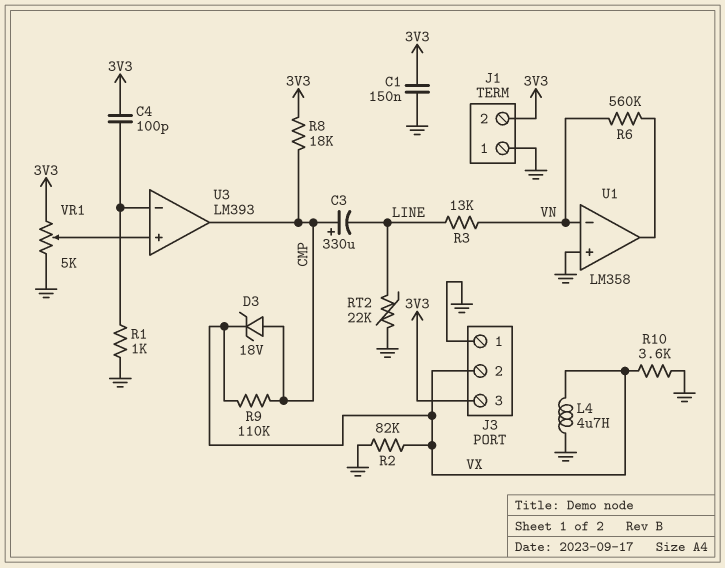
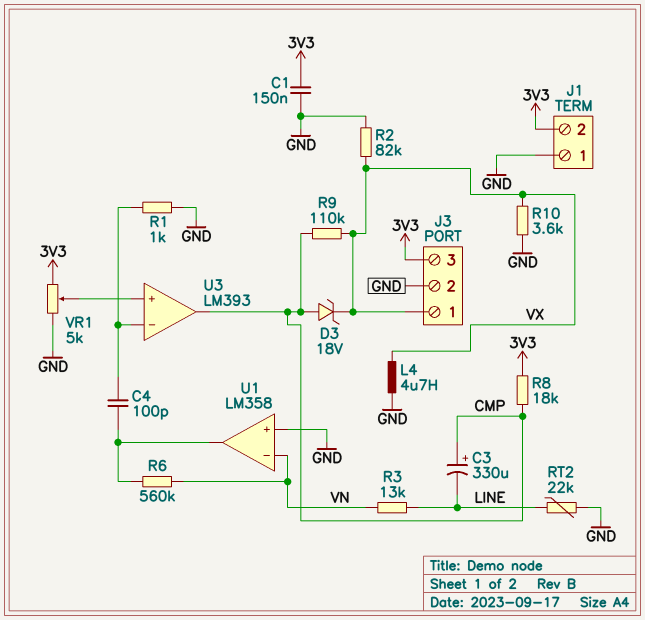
C4: 100pF (3V3, U3/in-) -> 100pF (U1/out, U3/in-)
J3 pin 1: GND -> VX
J3 pin 2: VX -> GND

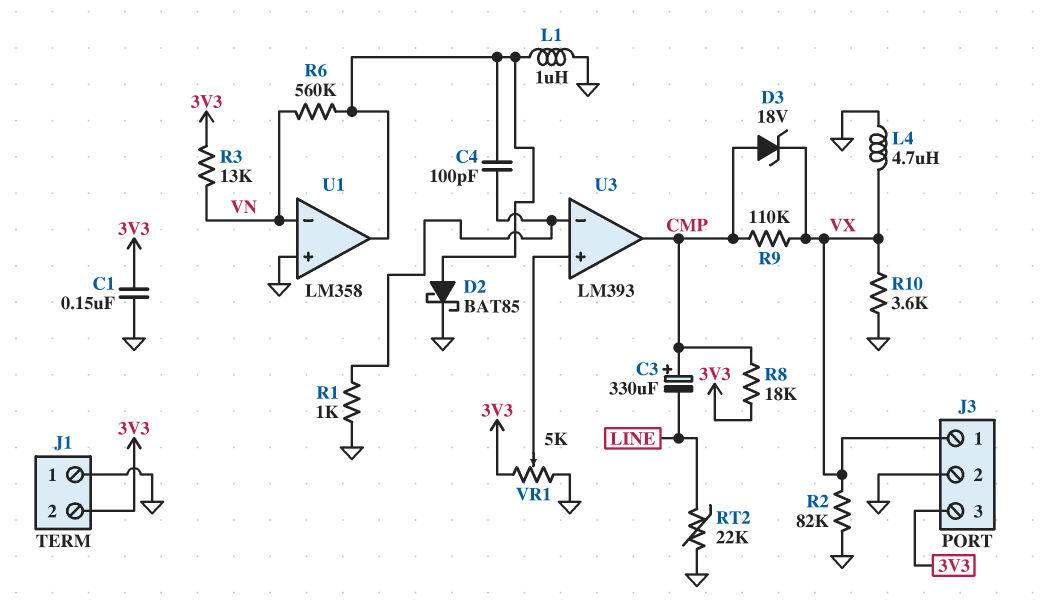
D2: none -> schottky BAT85 (A U1/out, K GND)
L1: none -> 1uH (GND, U1/out)
R3: 13k (LINE, VN) -> 13k (3V3, VN)

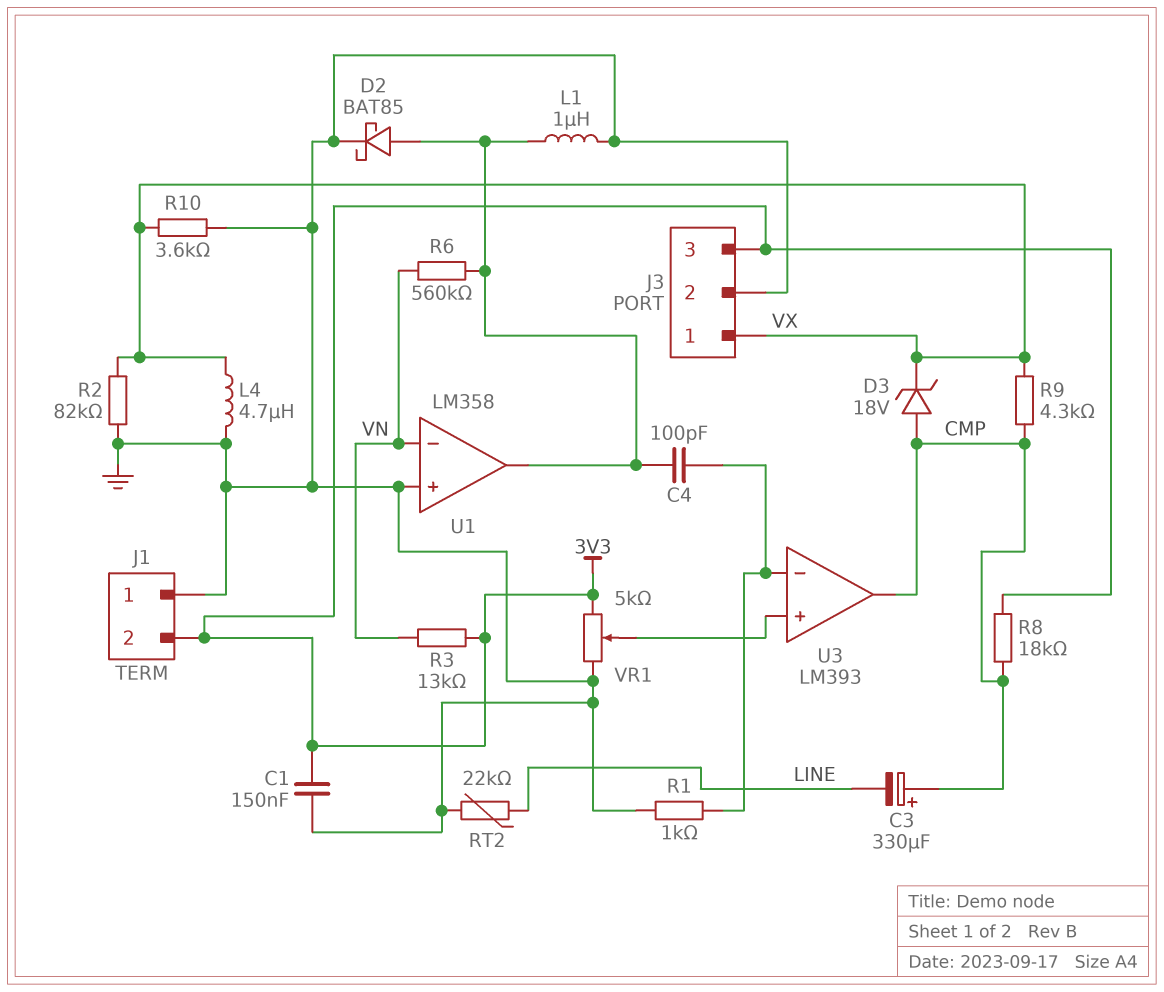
R9: 110k (CMP, VX) -> 4.3k (CMP, VX)

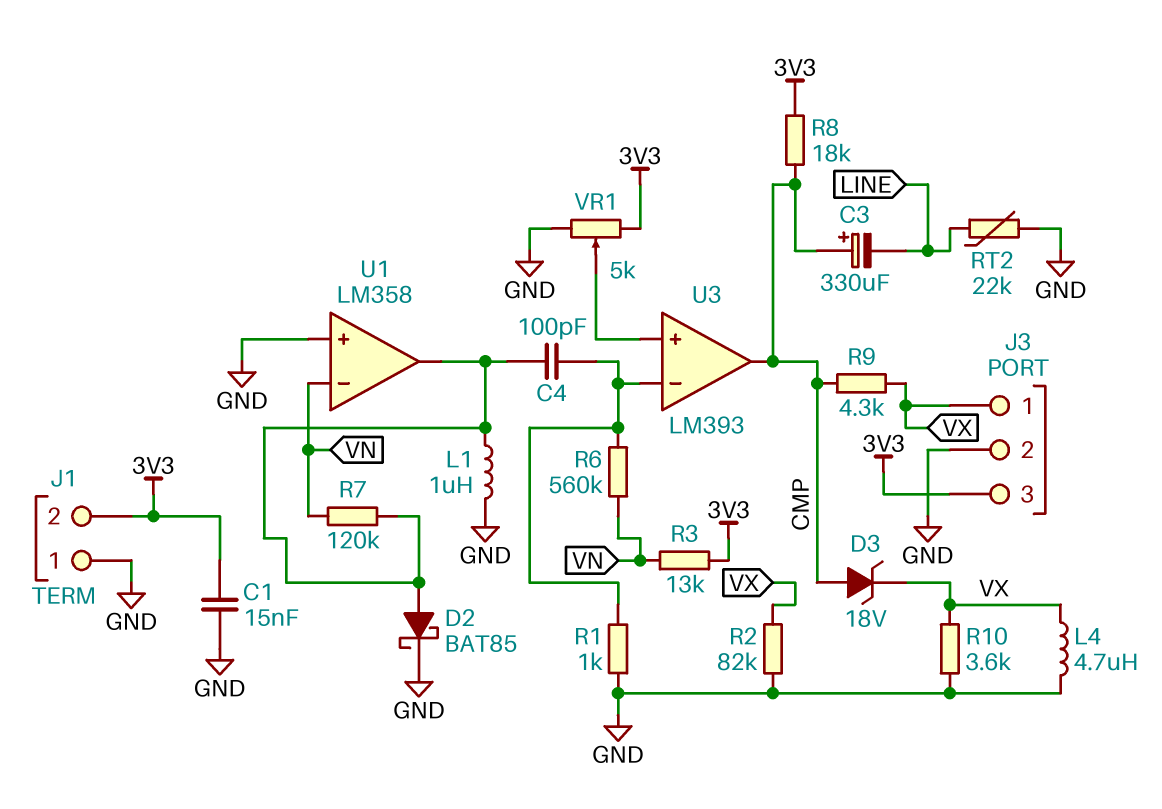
C1: 150nF (3V3, GND) -> 15nF (3V3, GND)
R6: 560k (U1/out, VN) -> 560k (U3/in-, VN)
R7: none -> 120k (U1/out, VN)

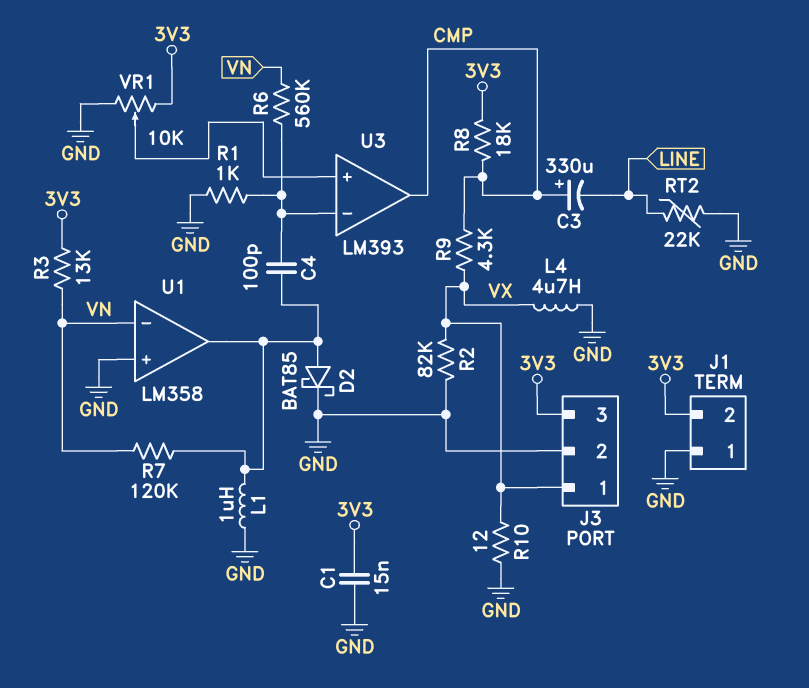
D3: zener 18V (A CMP, K VX) -> none
R10: 3.6k (GND, VX) -> 12 (GND, VX)
VR1: 5k (3V3, GND, wiper U3/in+) -> 10k (3V3, GND, wiper U3/in+)

